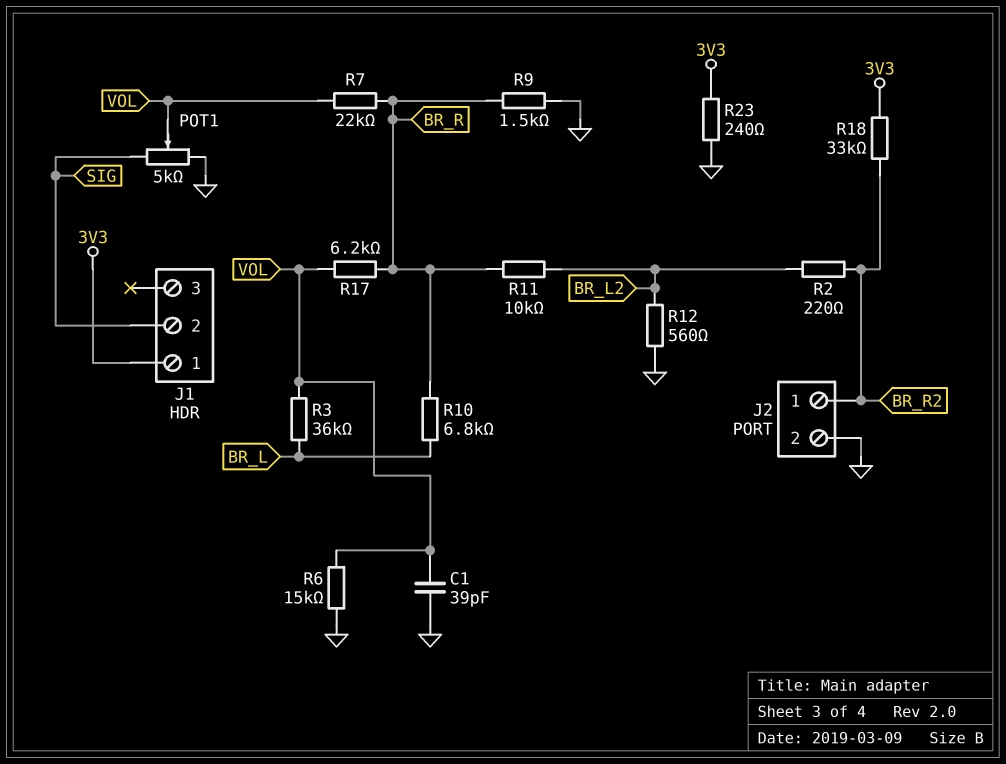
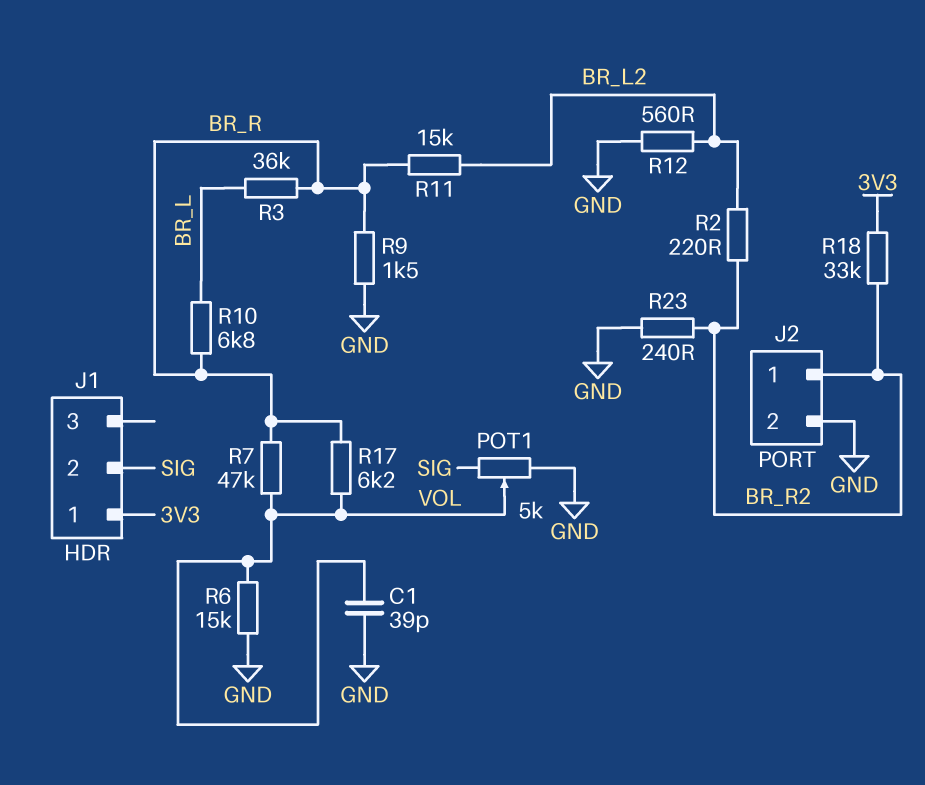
R3: 36k (BR_L, VOL) -> 36k (BR_L, BR_R)
R7: 22k (BR_R, VOL) -> 47k (BR_R, VOL)
R11: 10k (BR_L2, BR_R) -> 15k (BR_L2, BR_R)
R23: 240 (3V3, GND) -> 240 (BR_R2, GND)

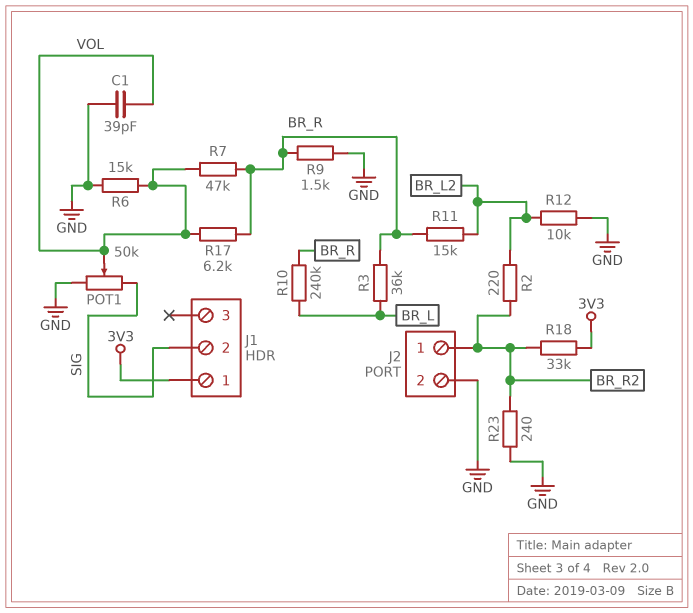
POT1: 5k (GND, SIG, wiper VOL) -> 50k (GND, SIG, wiper VOL)
R10: 6.8k (BR_L, BR_R) -> 240k (BR_L, BR_R)
R12: 560 (BR_L2, GND) -> 10k (BR_L2, GND)

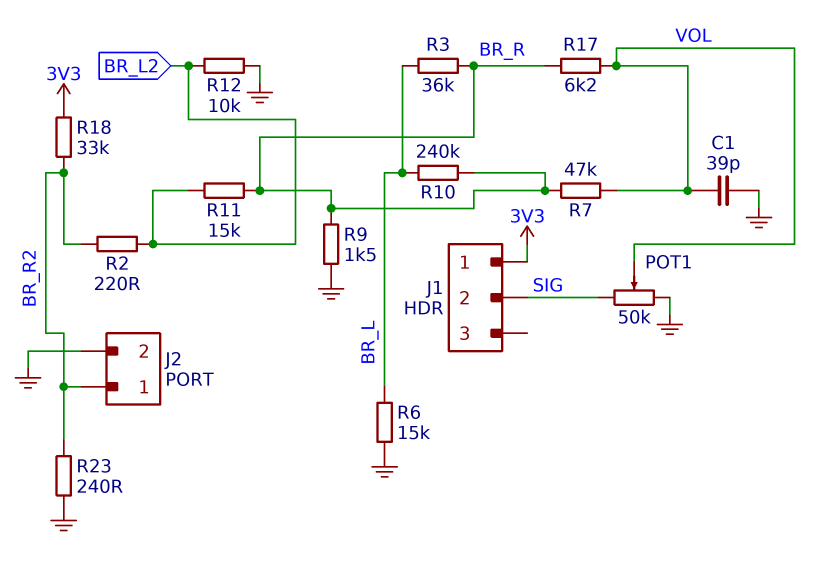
R6: 15k (GND, VOL) -> 15k (BR_L, GND)

